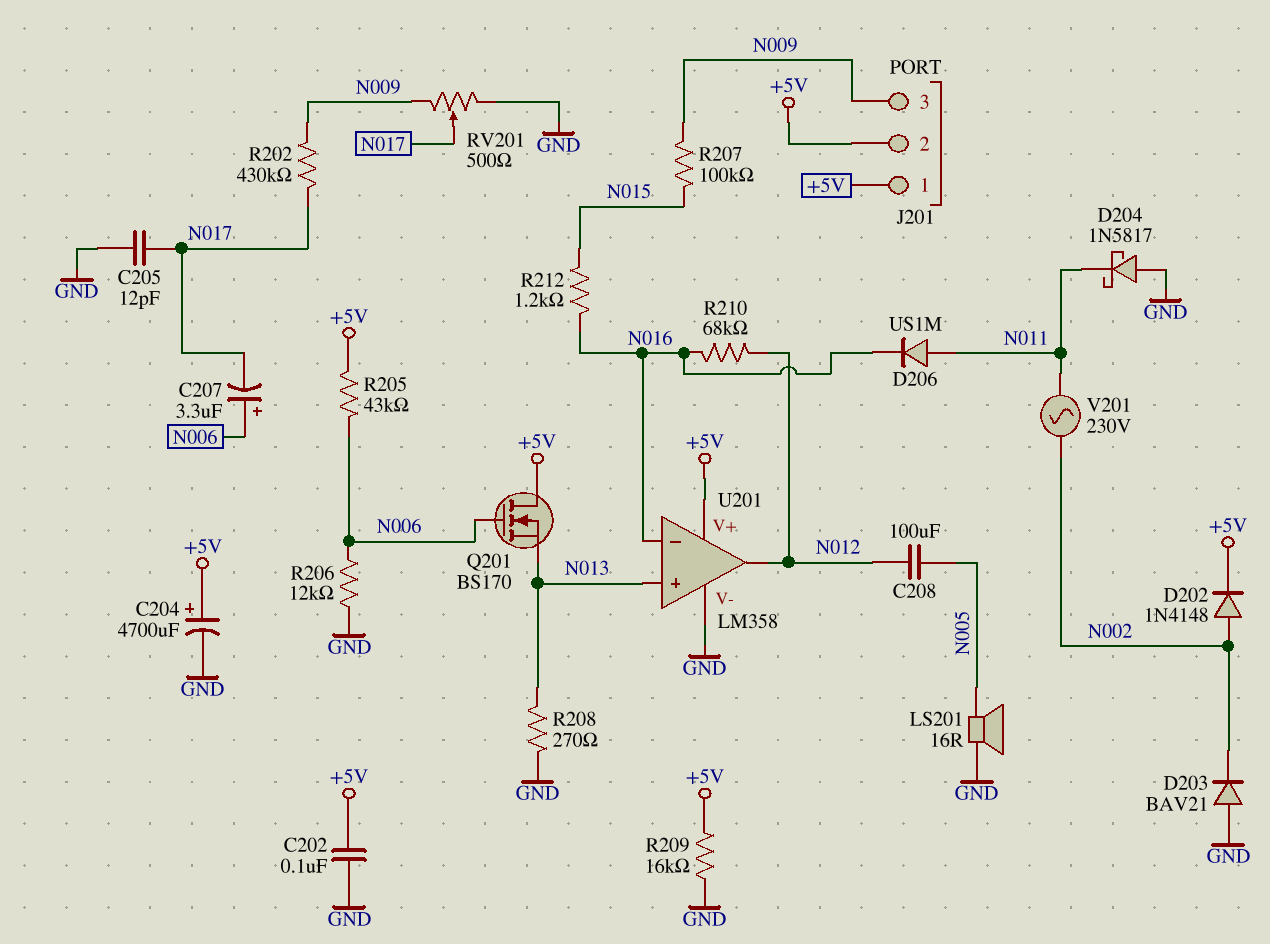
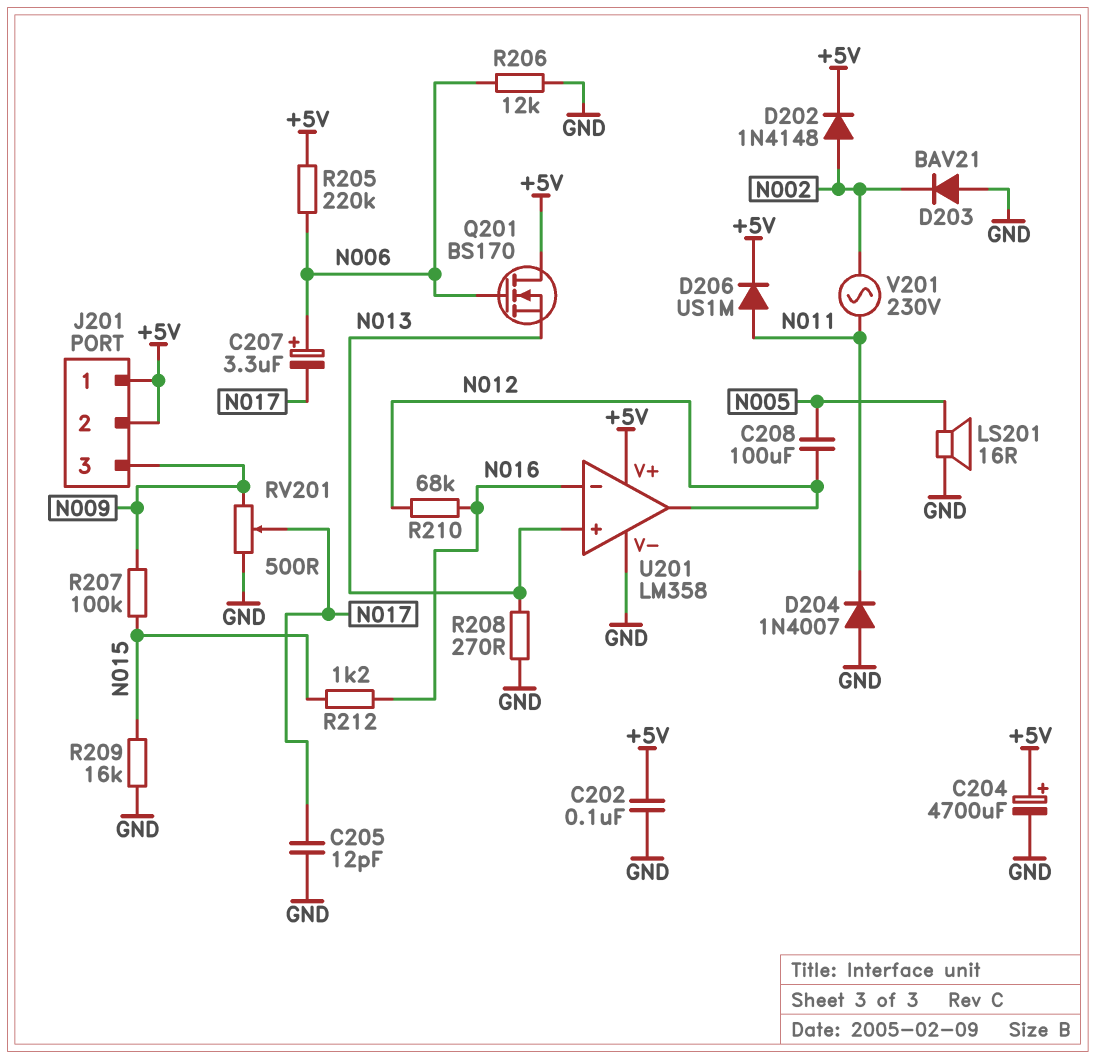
D204: schottky 1N5817 (A GND, K N011) -> diode 1N4007 (A GND, K N011)
D206: diode US1M (A N011, K N016) -> diode US1M (A N011, K +5V)
R202: 430k (N009, N017) -> none
R205: 43k (+5V, N006) -> 220k (+5V, N006)
R209: 16k (+5V, GND) -> 16k (GND, N015)

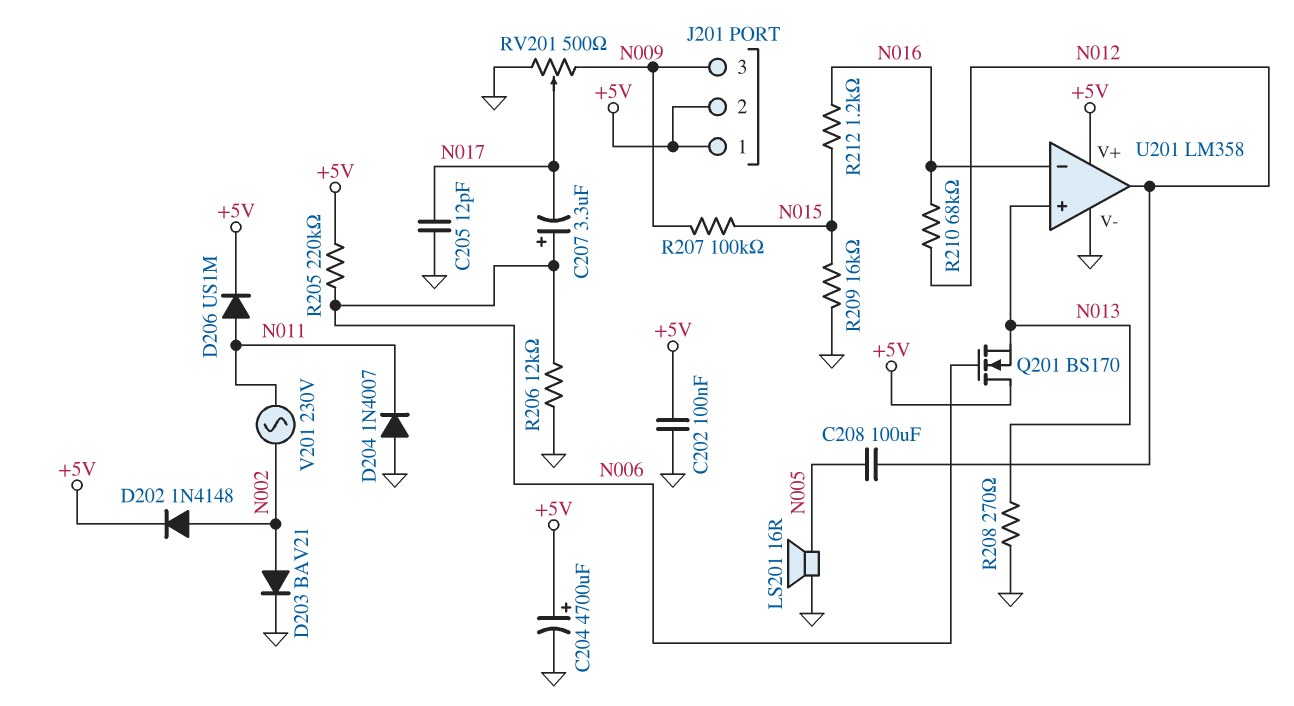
D203: diode BAV21 (A GND, K N002) -> diode BAV21 (A N002, K GND)

